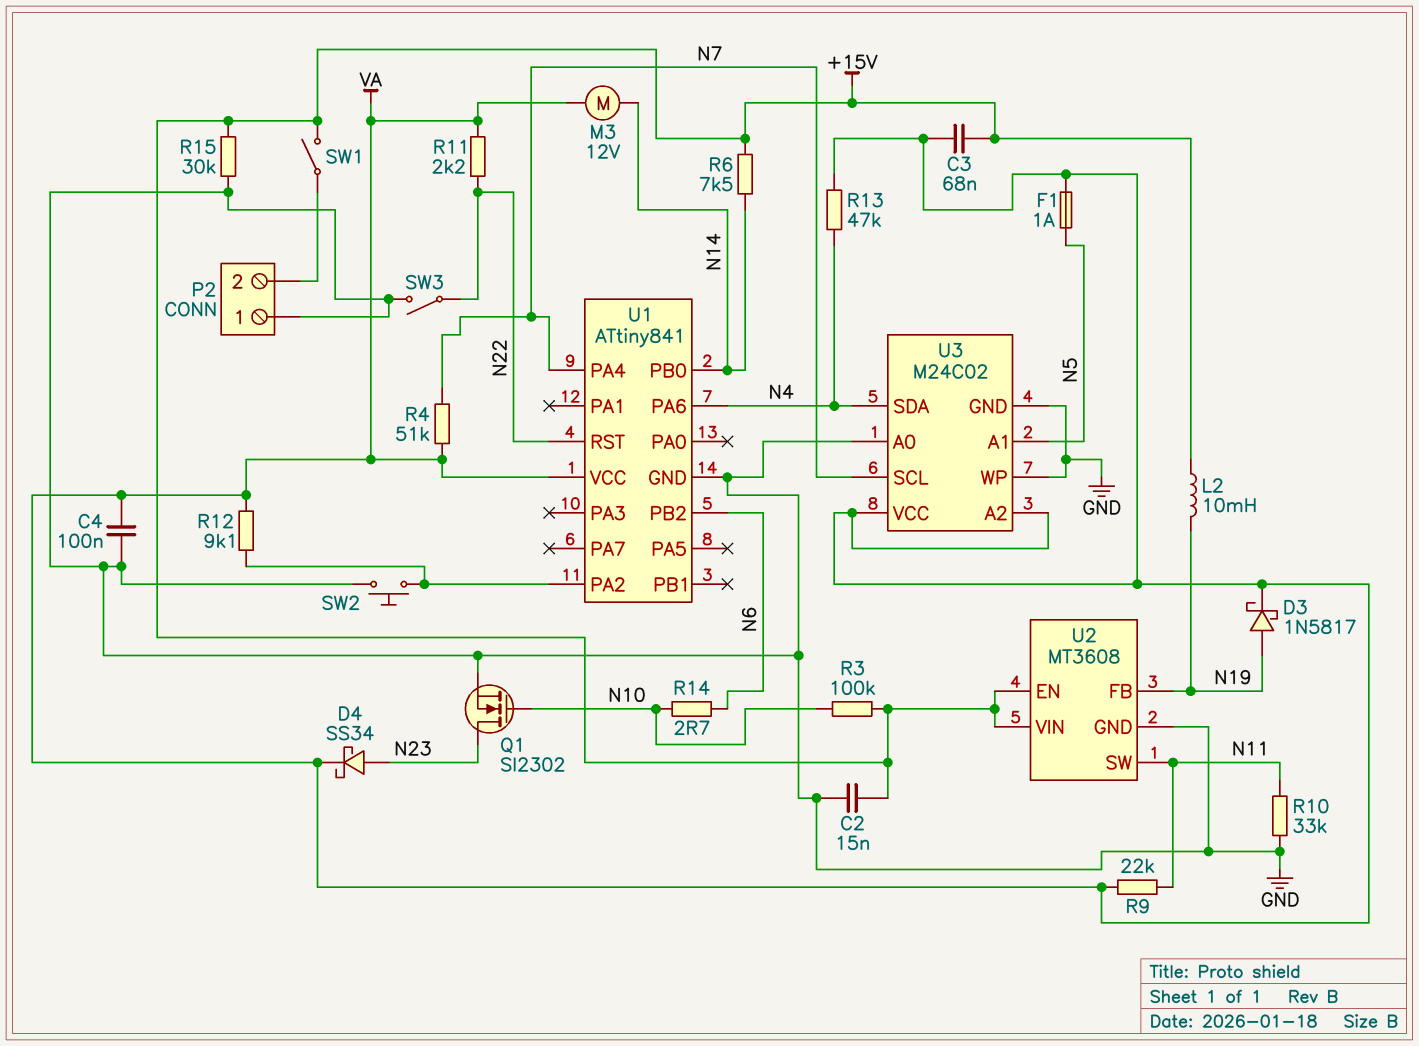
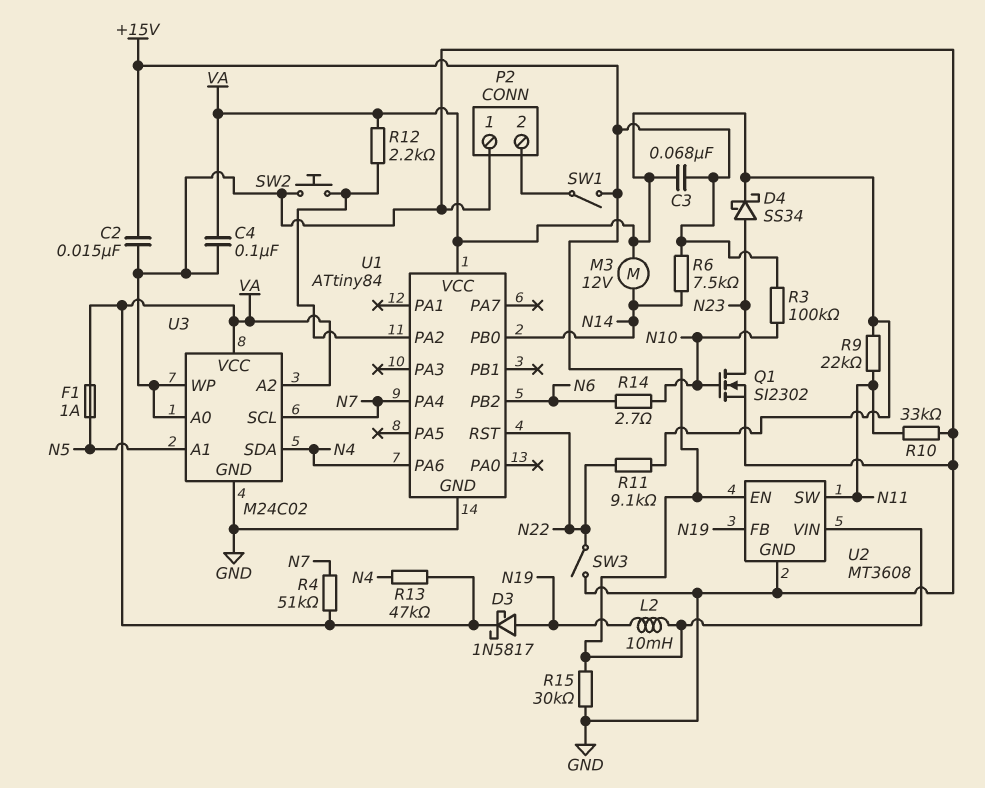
R11: 2.2k (N22, VA) -> 9.1k (N22, VA)
R12: 9.1k (U1/PA2, VA) -> 2.2k (U1/PA2, VA)
U1: ATtiny841 -> ATtiny84

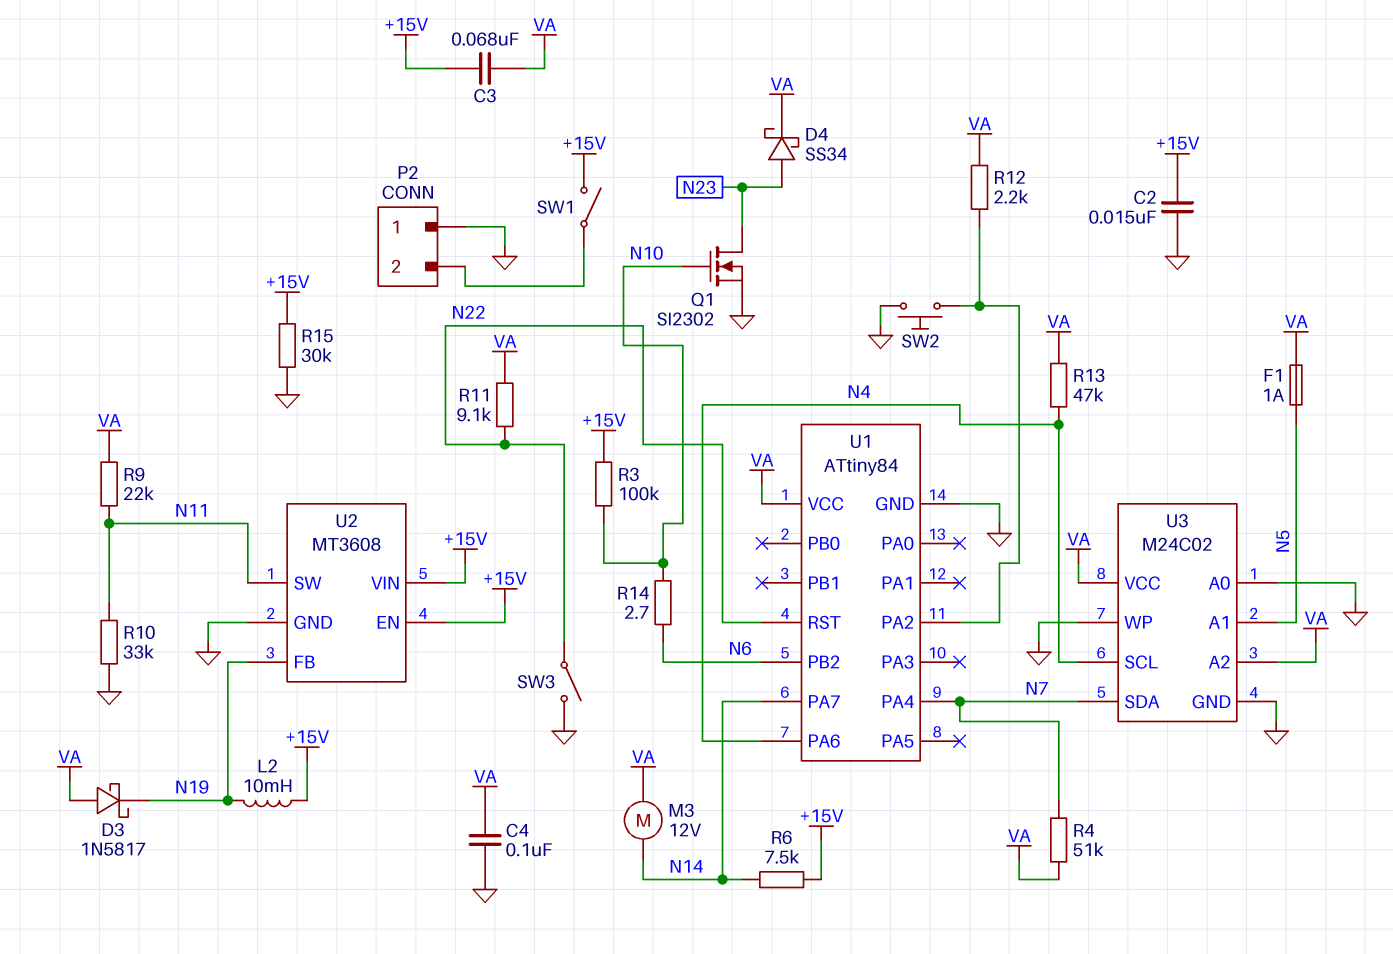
D3: schottky 1N5817 (A N19, K VA) -> schottky 1N5817 (A VA, K N19)
U1 pin PA7: none -> N14
U1 pin PB0: N14 -> none
U3 pin SCL: N7 -> N4
U3 pin SDA: N4 -> N7

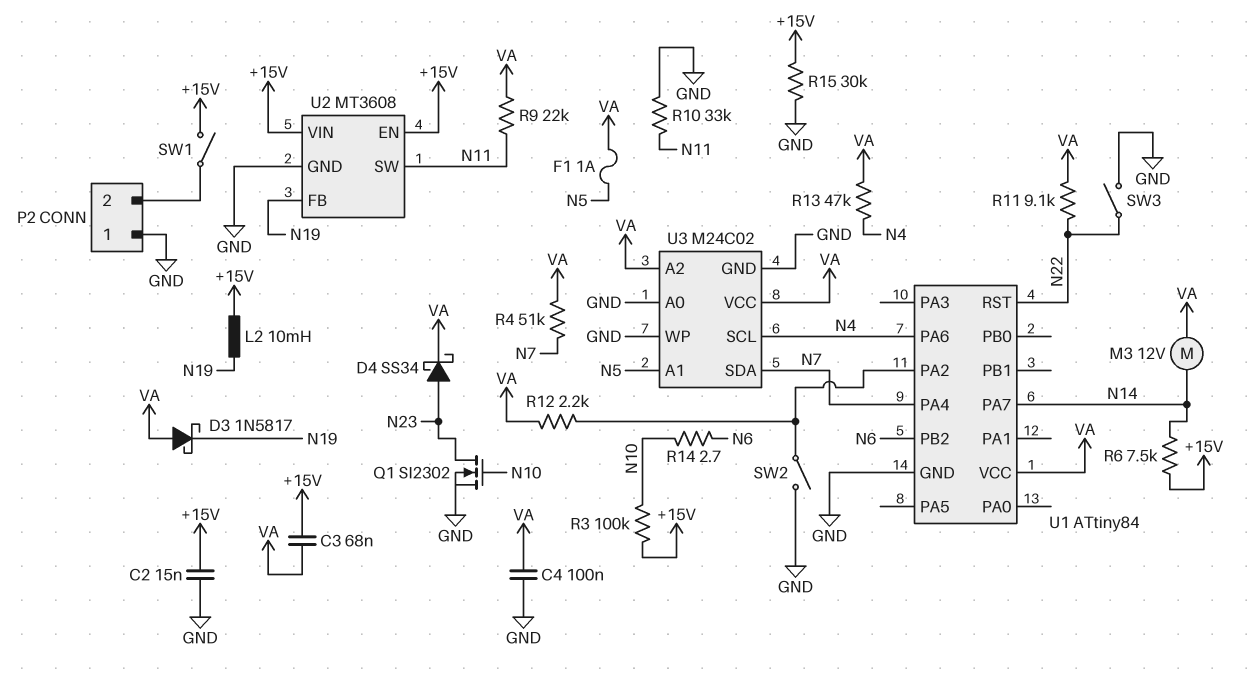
SW2: button (GND, U1/PA2) -> switch (GND, U1/PA2)

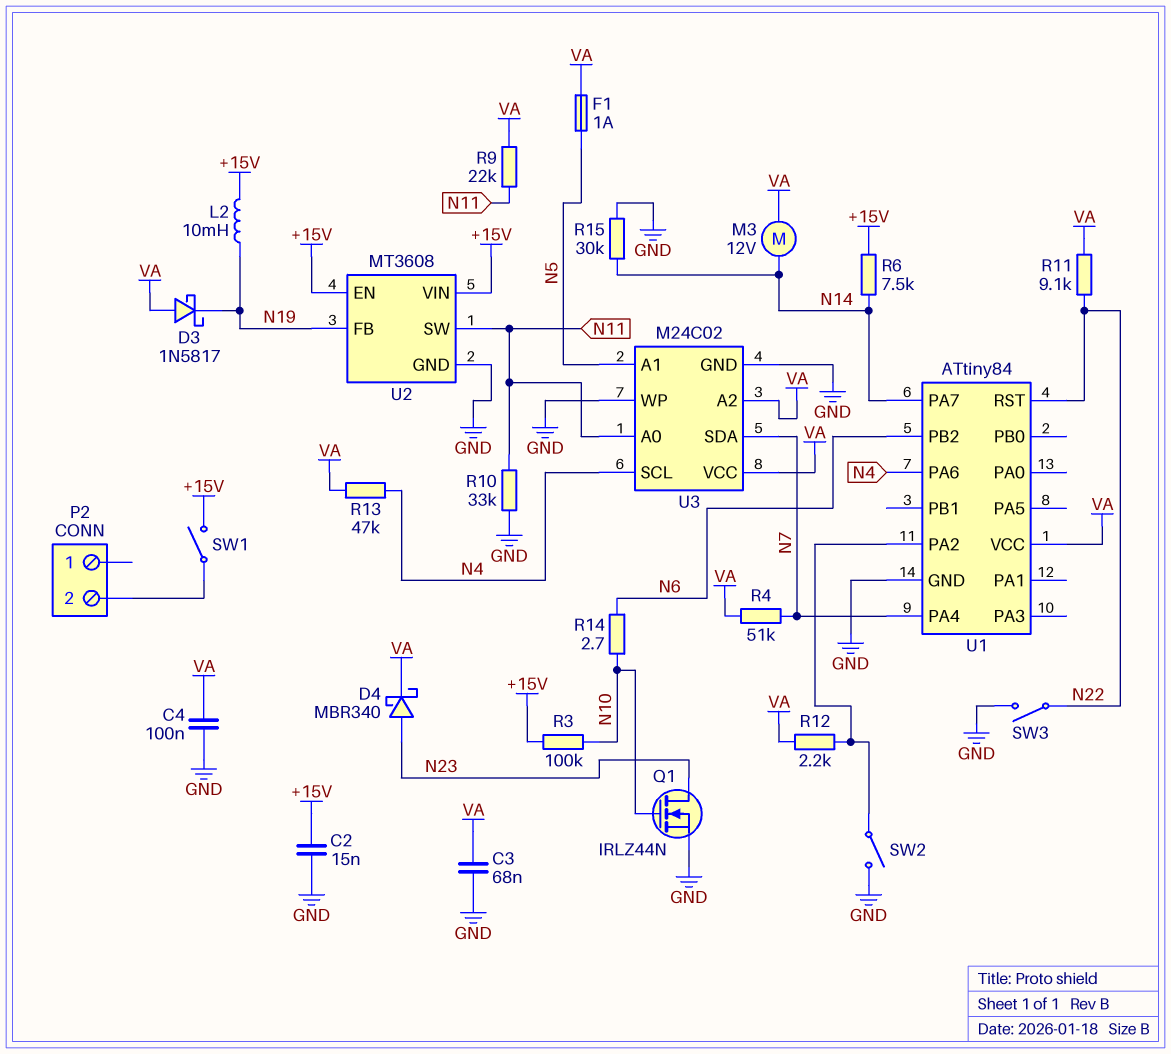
C3: 68nF (+15V, VA) -> 68nF (GND, VA)
D4: schottky SS34 (A N23, K VA) -> schottky MBR340 (A N23, K VA)
P2 pin 1: GND -> none
Q1: NMOS SI2302 (G N10, D N23, S GND) -> NMOS IRLZ44N (G N10, D N23, S GND)
R15: 30k (+15V, GND) -> 30k (GND, N14)
U3 pin A0: GND -> N11

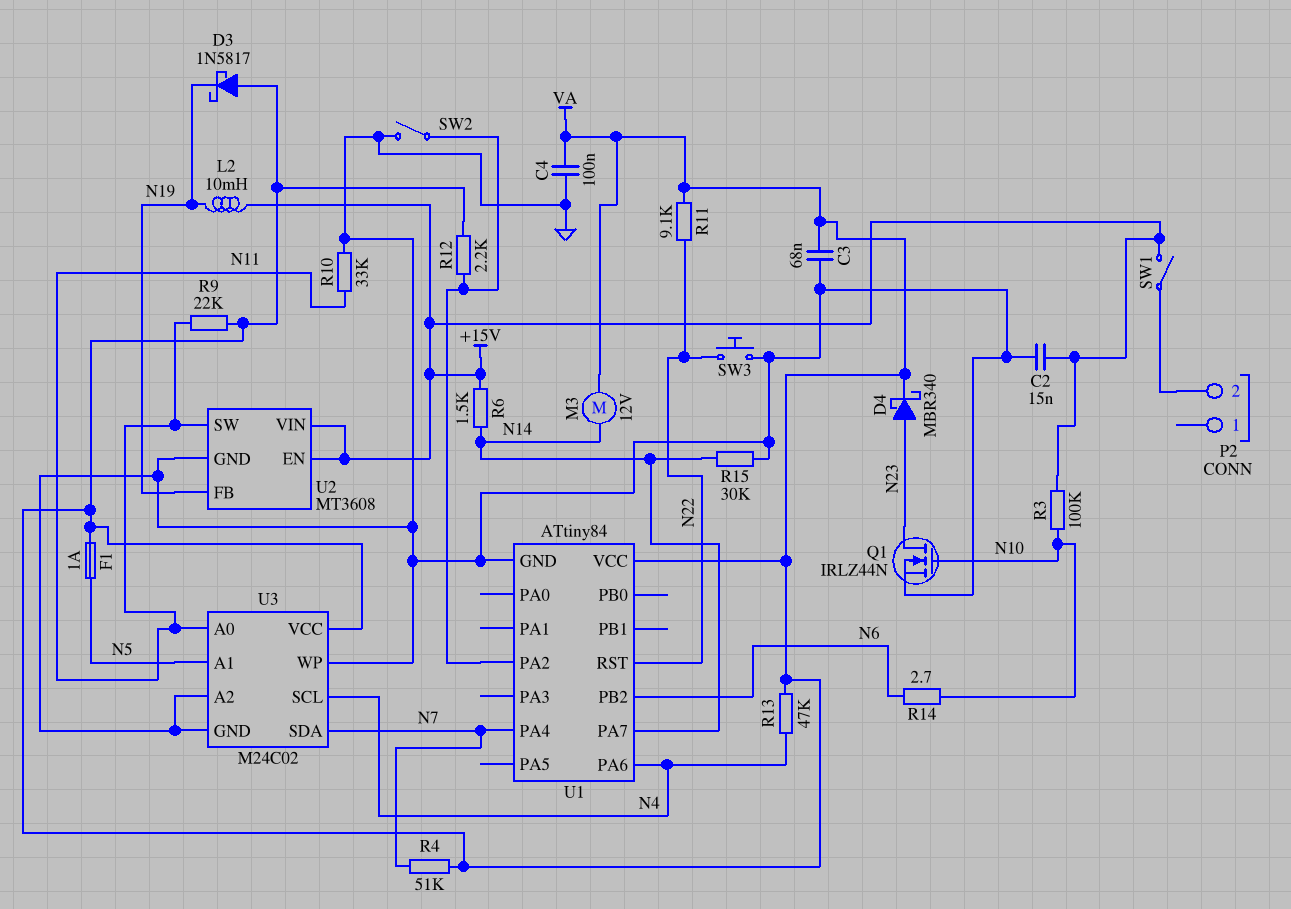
R6: 7.5k (+15V, N14) -> 1.5k (+15V, N14)
SW3: switch (GND, N22) -> button (GND, N22)
U3 pin A2: VA -> GND

